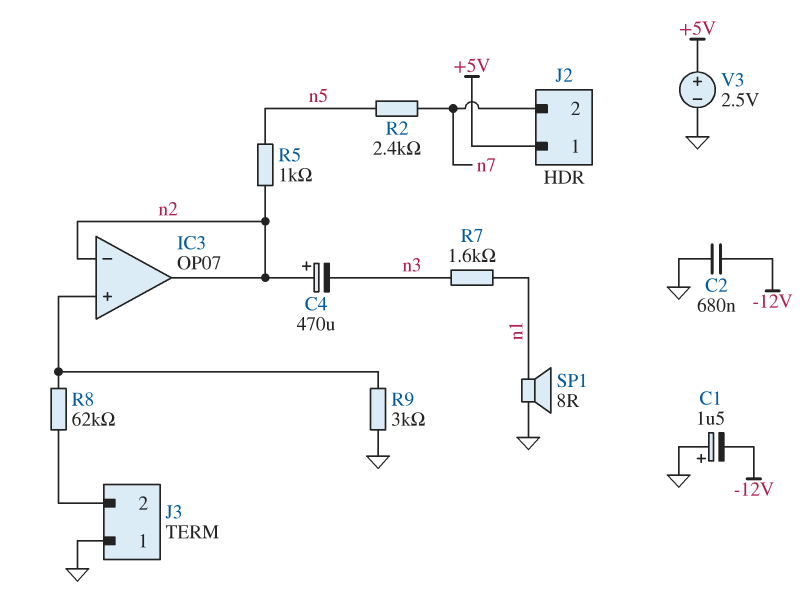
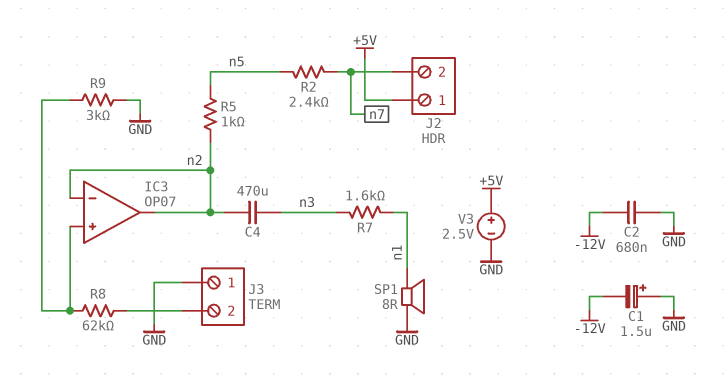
C4: 470uF (plus n2, minus n3) -> 470uF (n2, n3)

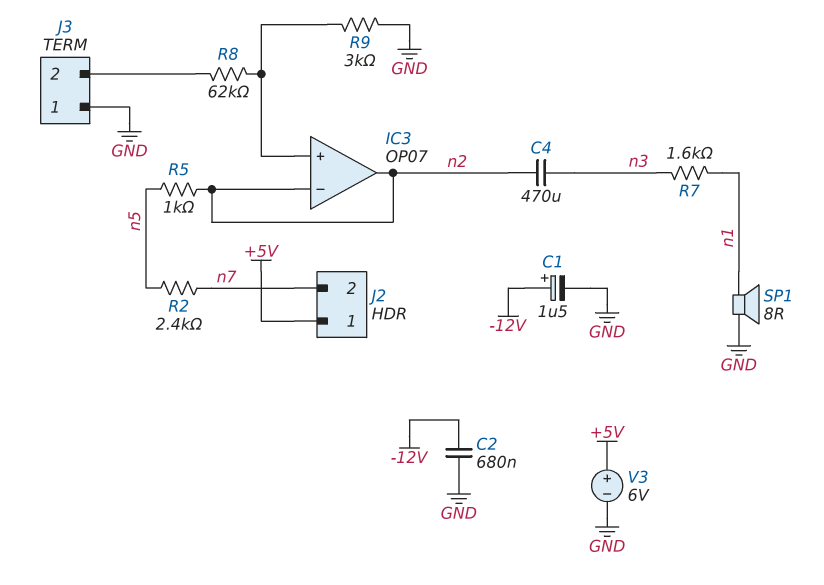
C1: 1.5uF (plus GND, minus -12V) -> 1.5uF (plus -12V, minus GND)
V3: 2.5V (plus +5V, minus GND) -> 6V (plus +5V, minus GND)

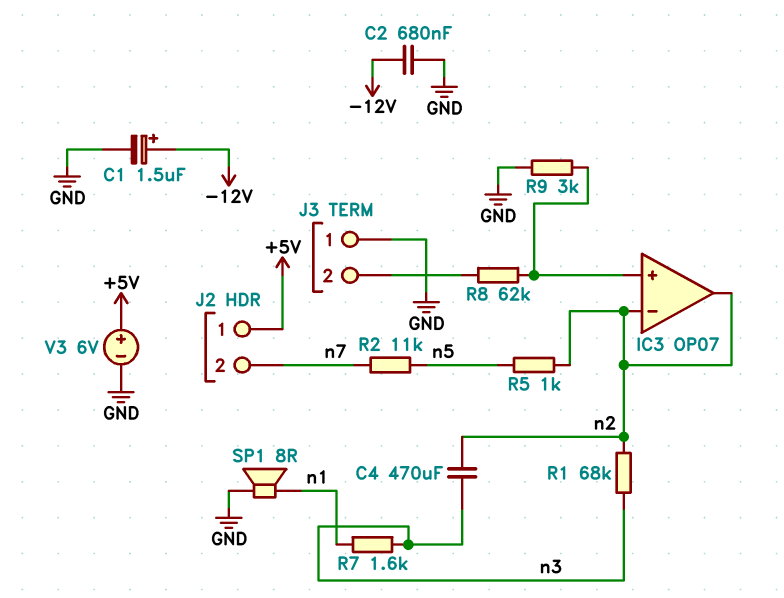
R1: none -> 68k (n2, n3)
R2: 2.4k (n5, n7) -> 11k (n5, n7)

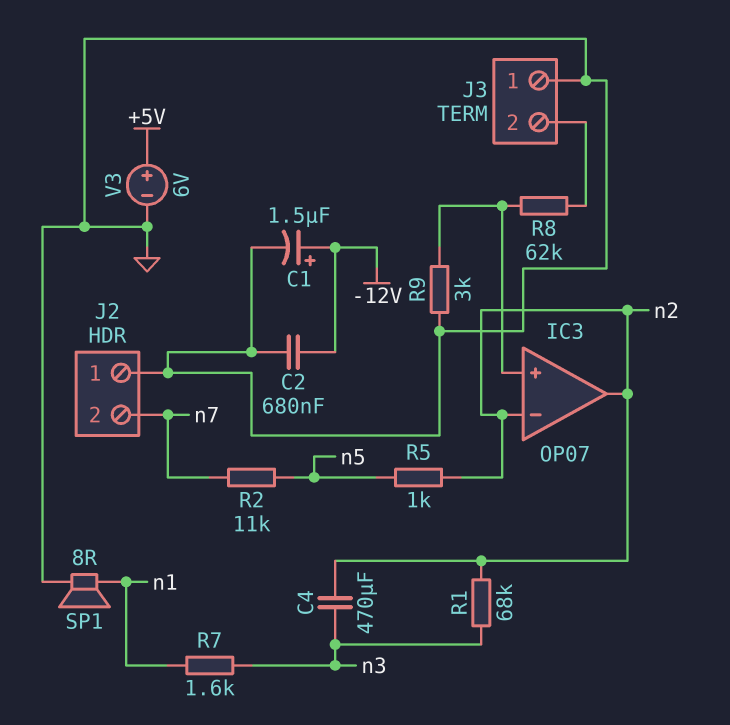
J2 pin 1: +5V -> GND

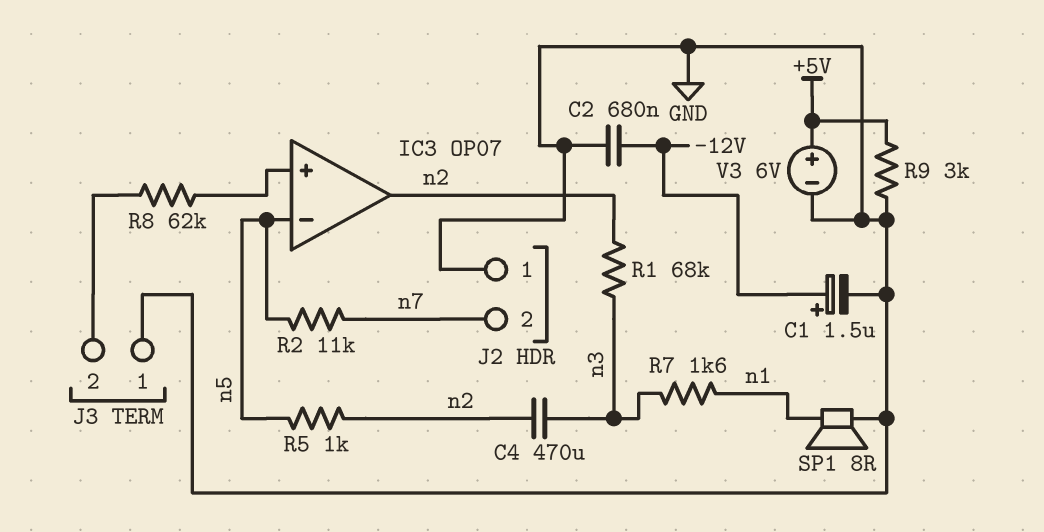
IC3 pin in-: n2 -> n5
R9: 3k (GND, IC3/in+) -> 3k (+5V, GND)

